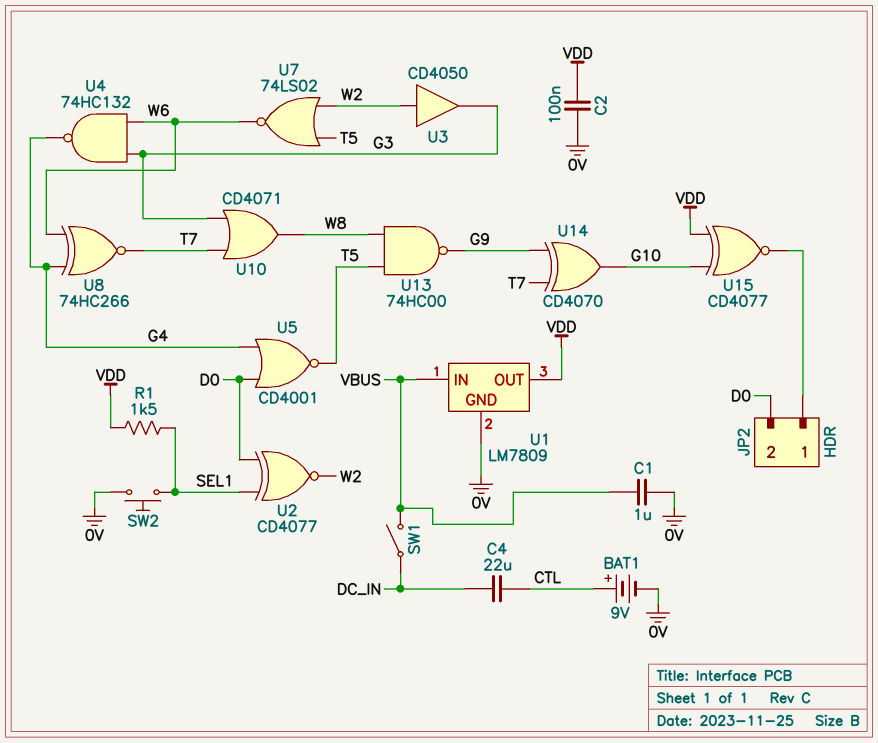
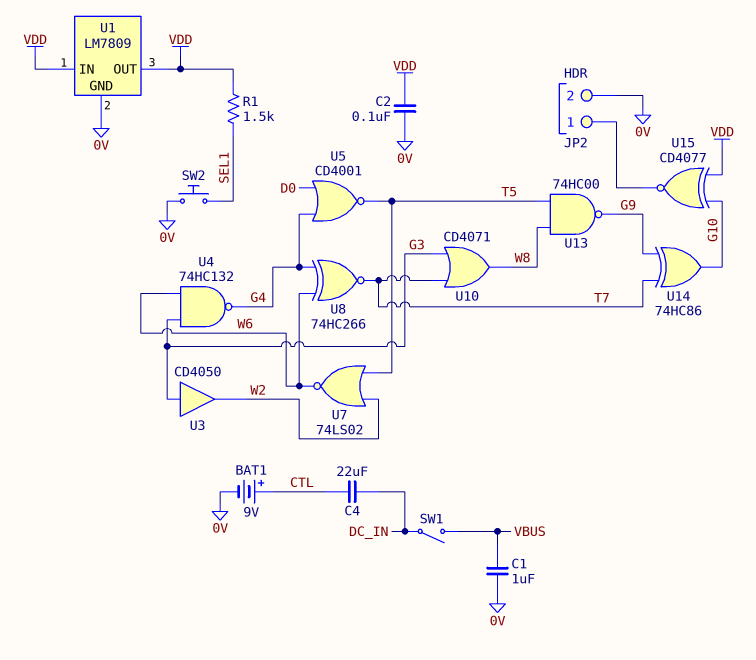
JP2 pin 2: D0 -> 0V
U1 pin IN: VBUS -> VDD
U2: XNOR CD4077 (in D0, in SEL1, out W2) -> none
U3: buffer CD4050 (in W2, out G3) -> buffer CD4050 (in G3, out W2)
U14: XOR CD4070 (in G9, in T7, out G10) -> XOR 74HC86 (in G9, in T7, out G10)

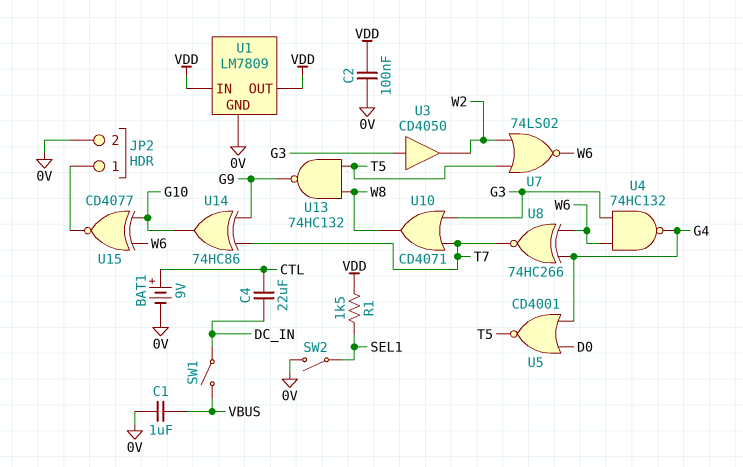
SW2: button (0V, SEL1) -> switch (0V, SEL1)
U13: NAND 74HC00 (in T5, in W8, out G9) -> NAND 74HC132 (in T5, in W8, out G9)
U15: XNOR CD4077 (in G10, in VDD, out JP2/1) -> XNOR CD4077 (in G10, in W6, out JP2/1)

